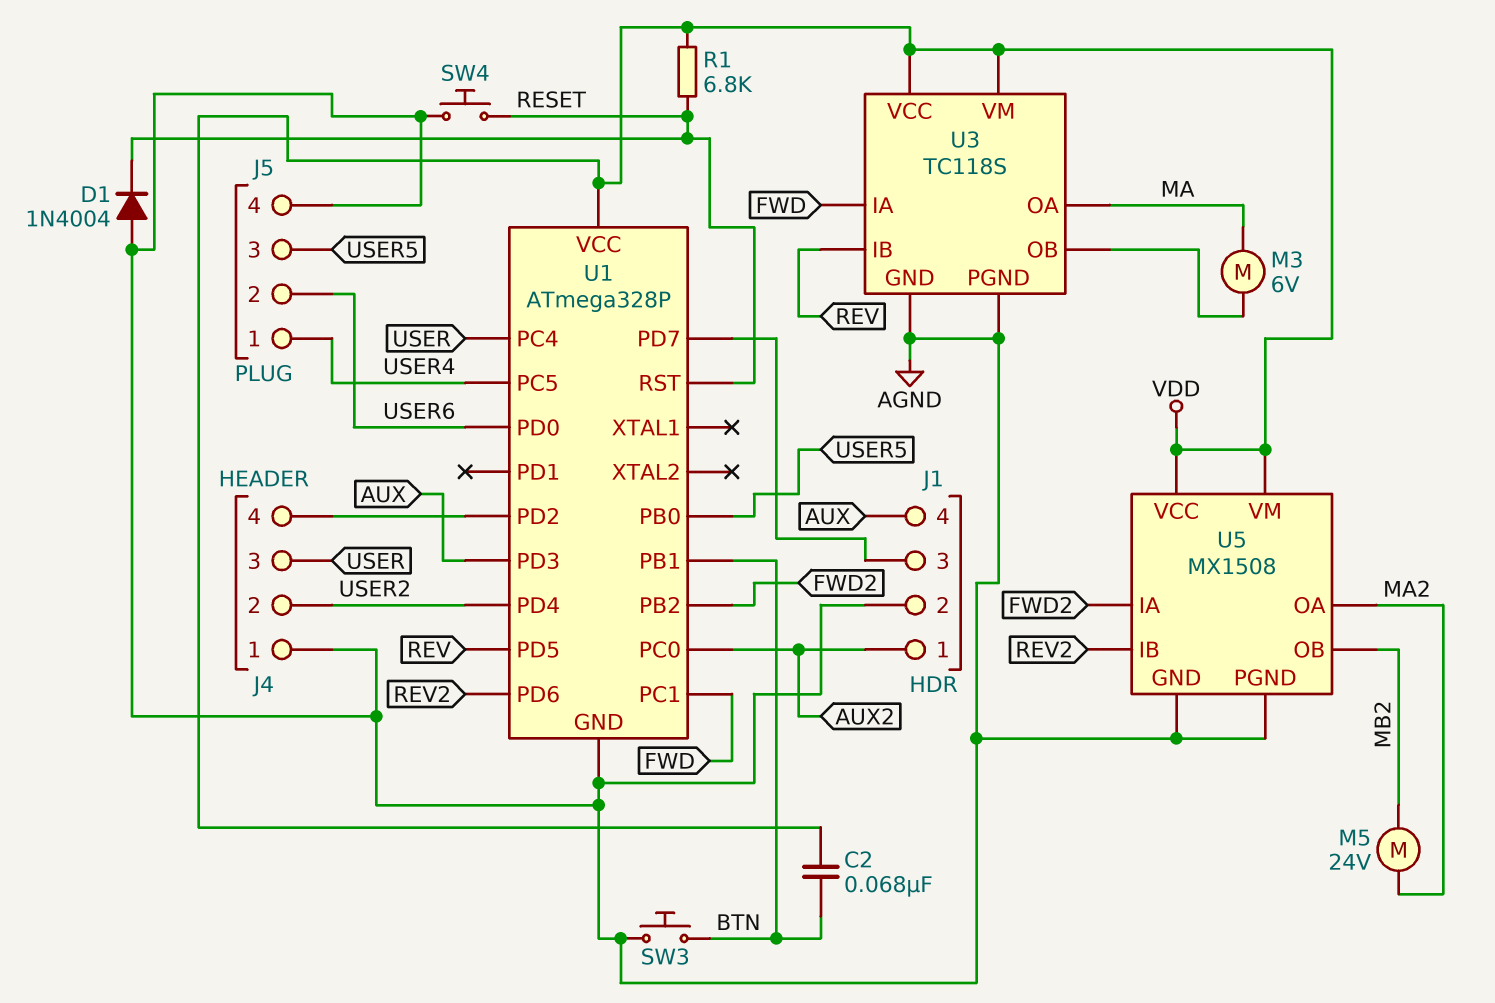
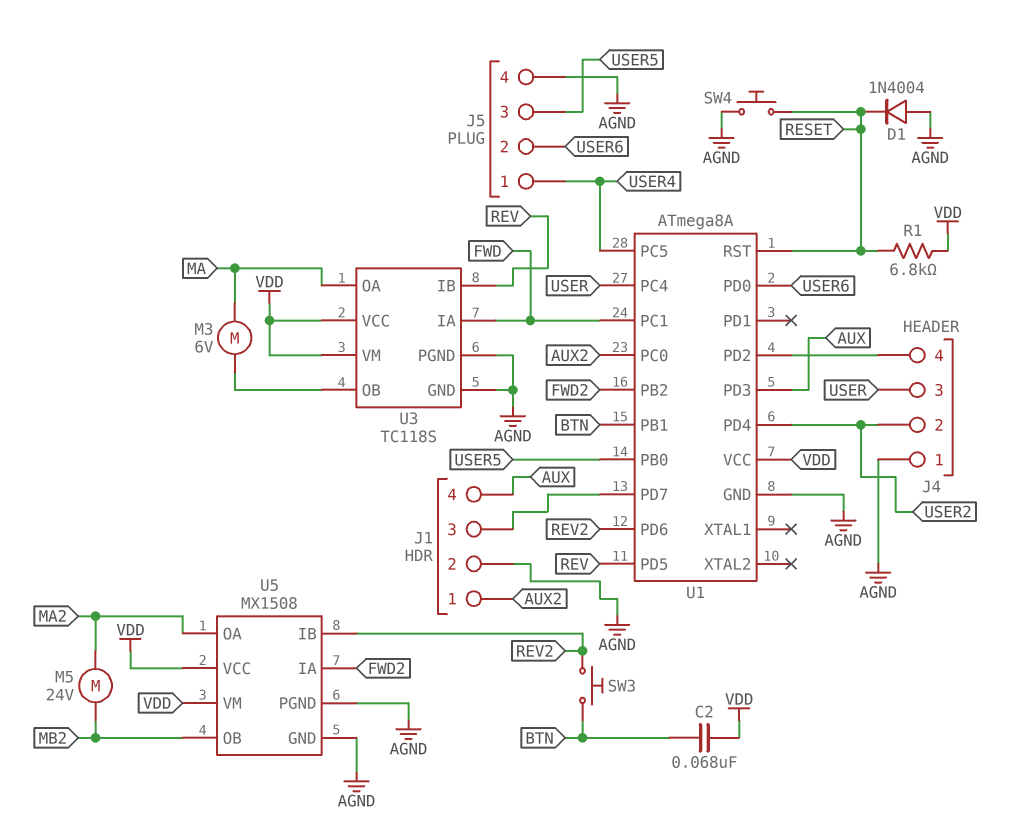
SW3: button (AGND, BTN) -> button (BTN, REV2)
U1: ATmega328P -> ATmega8A

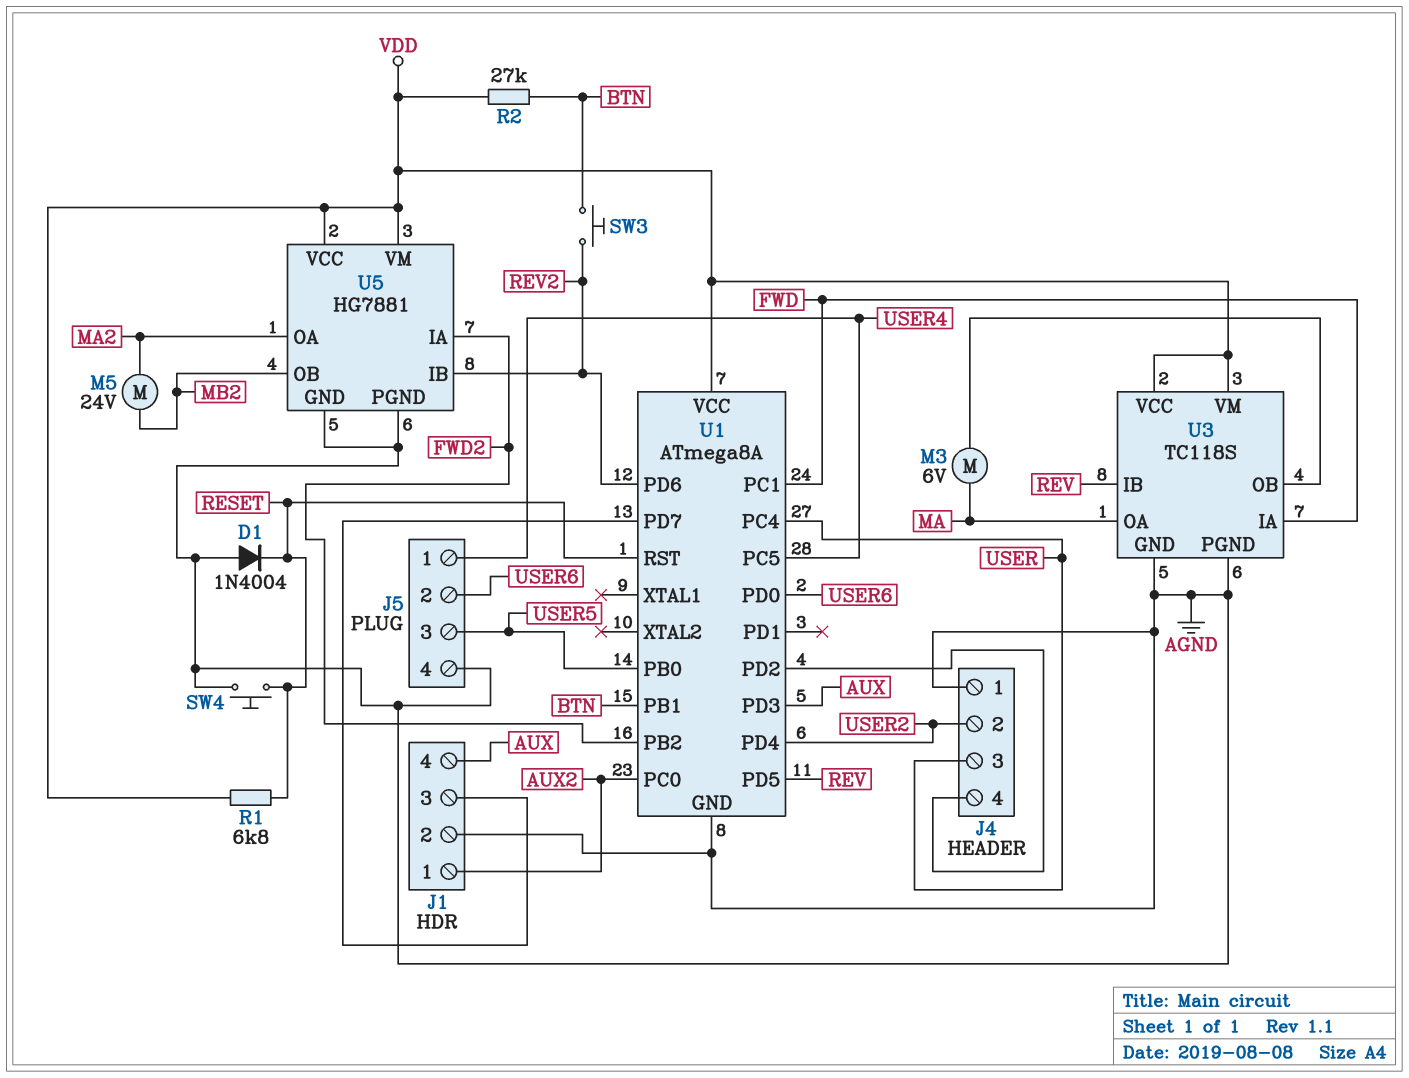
C2: 68nF (BTN, VDD) -> none
R2: none -> 27k (BTN, VDD)
U5: MX1508 -> HG7881

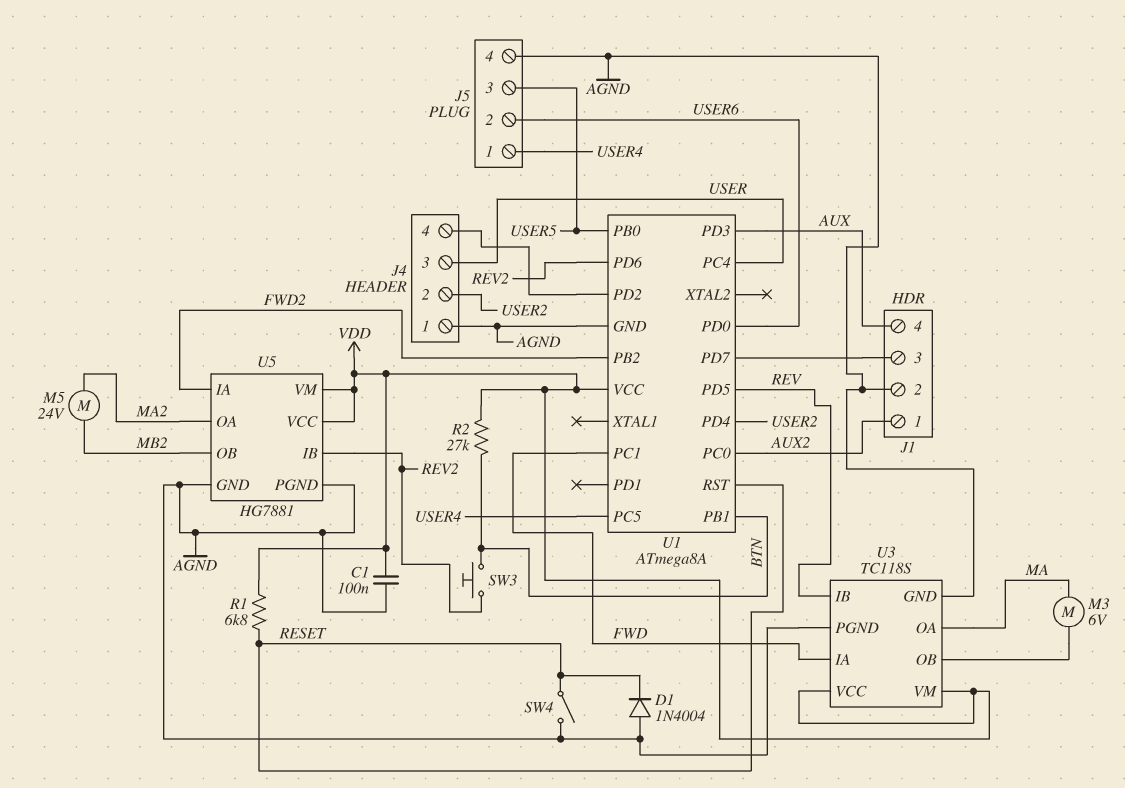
C1: none -> 100nF (AGND, VDD)
SW4: button (AGND, RESET) -> switch (AGND, RESET)

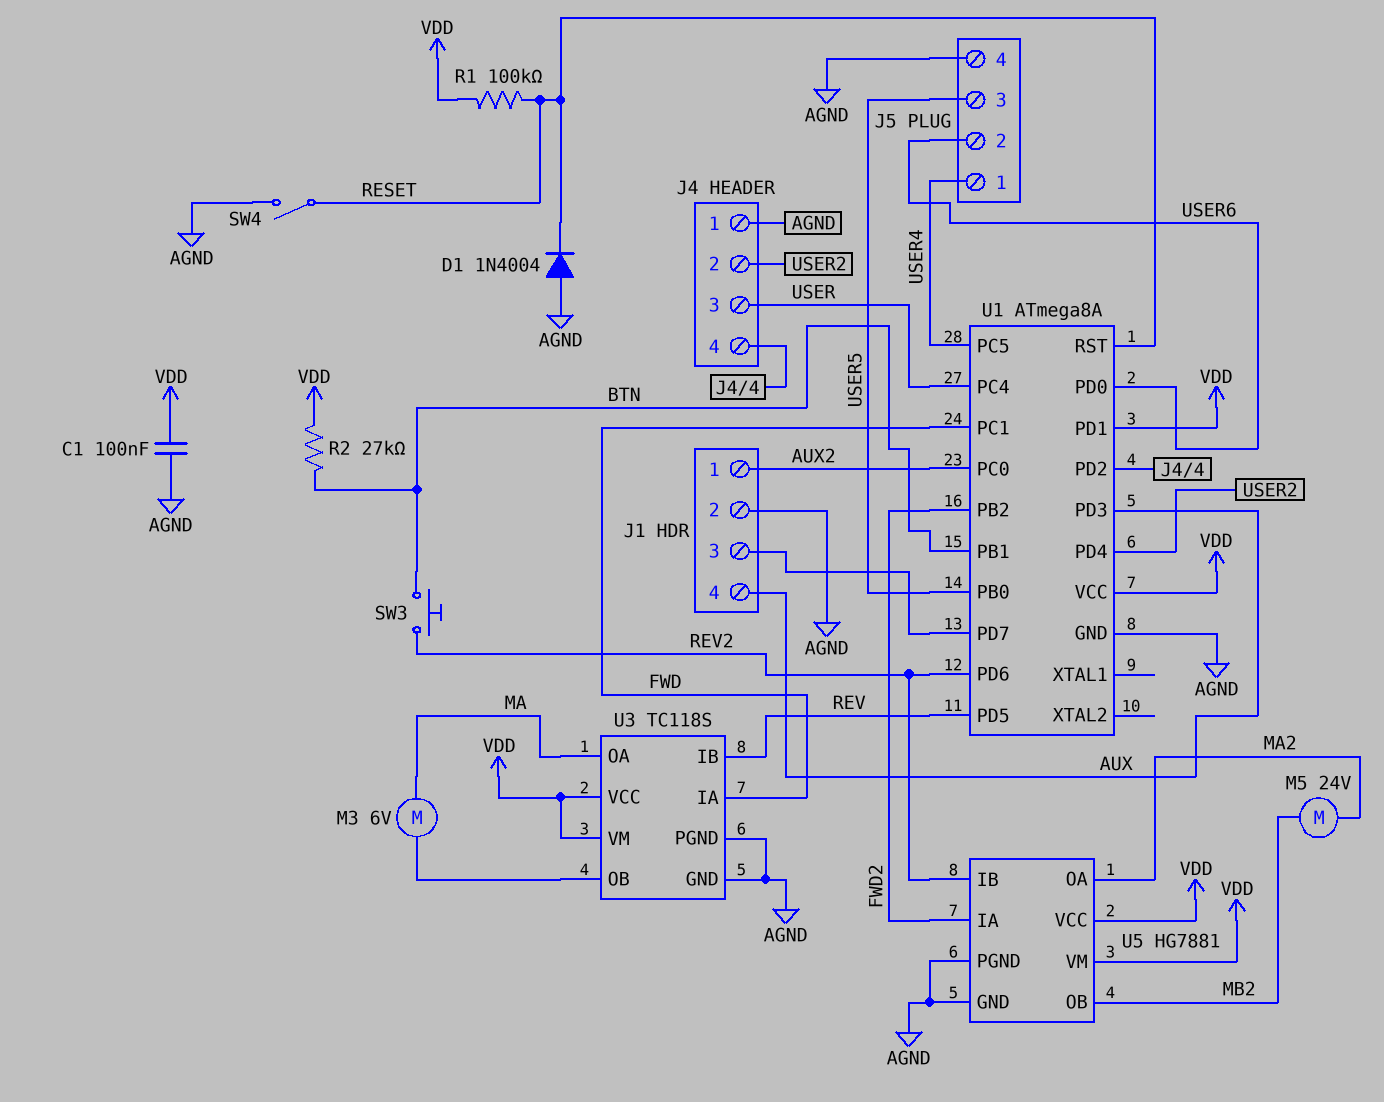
R1: 6.8k (RESET, VDD) -> 100k (RESET, VDD)
U1 pin PD1: none -> VDD

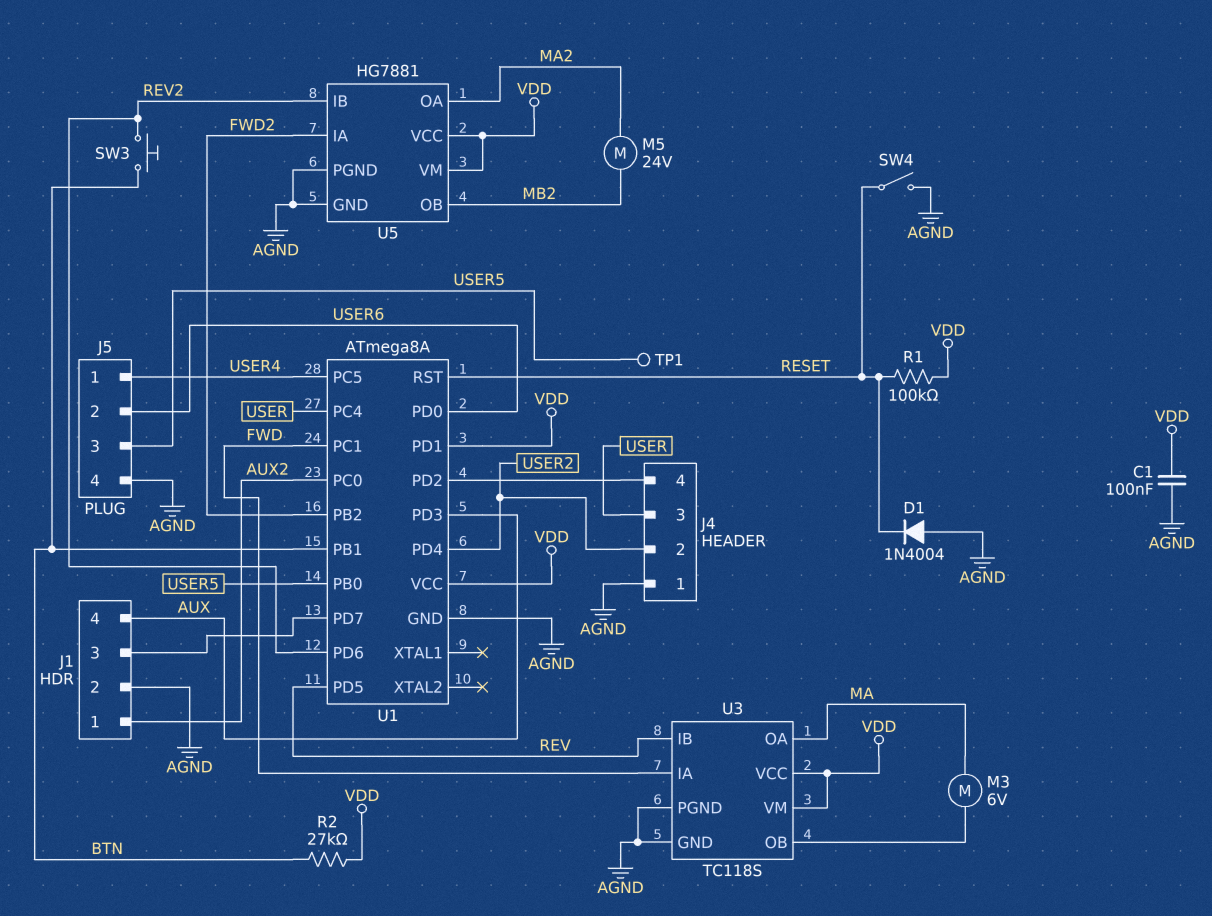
TP1: none -> test point (USER5)

